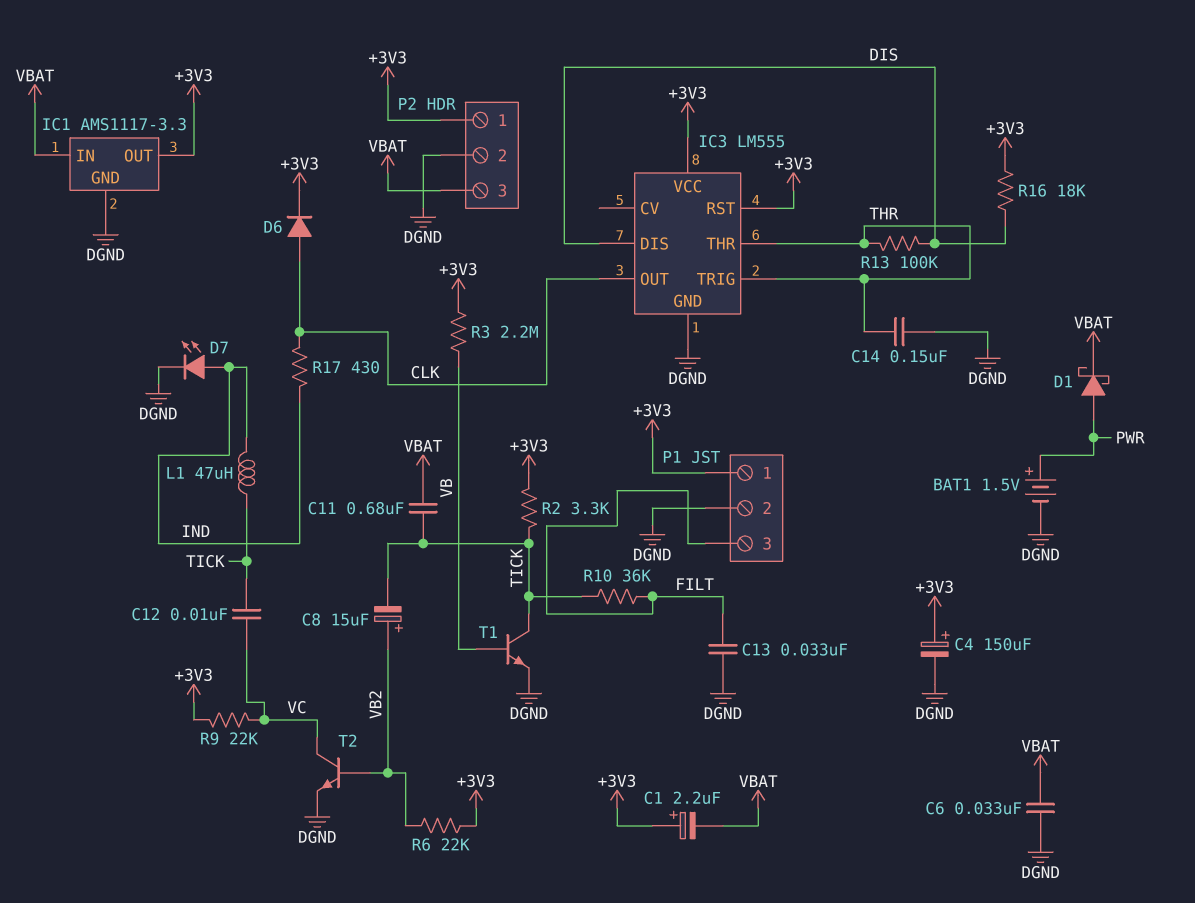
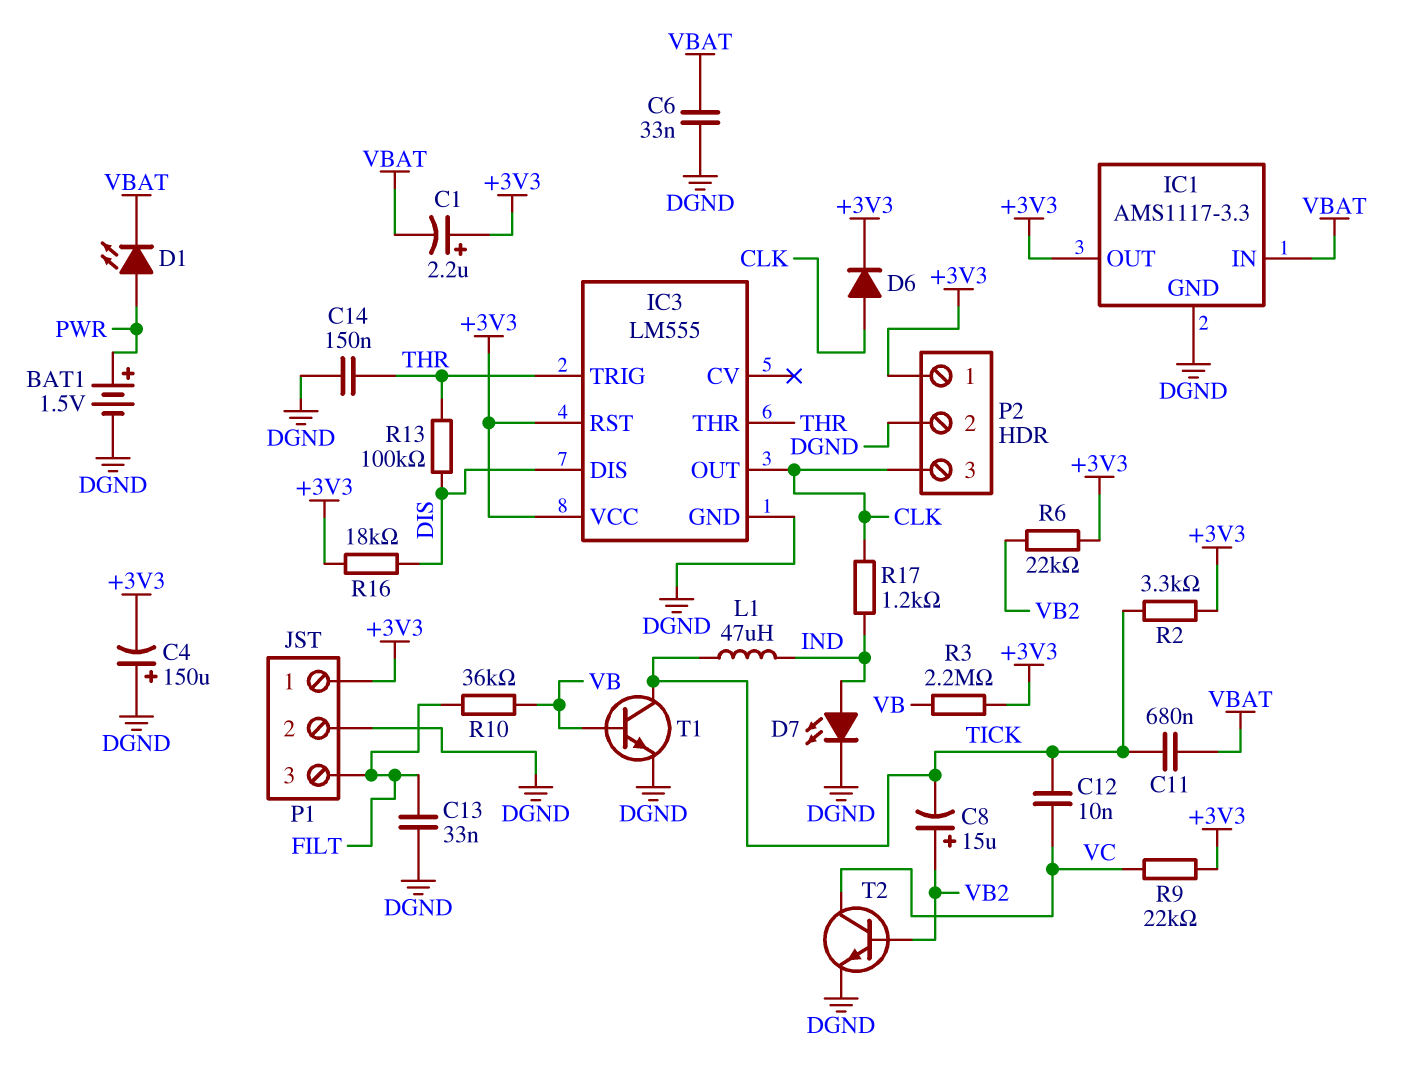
C4: 150uF (plus +3V3, minus DGND) -> 150uF (plus DGND, minus +3V3)
D1: schottky (A PWR, K VBAT) -> LED (A PWR, K VBAT)
P2 pin 3: VBAT -> CLK
R10: 36k (FILT, TICK) -> 36k (FILT, VB)
R17: 430 (CLK, IND) -> 1.2k (CLK, IND)

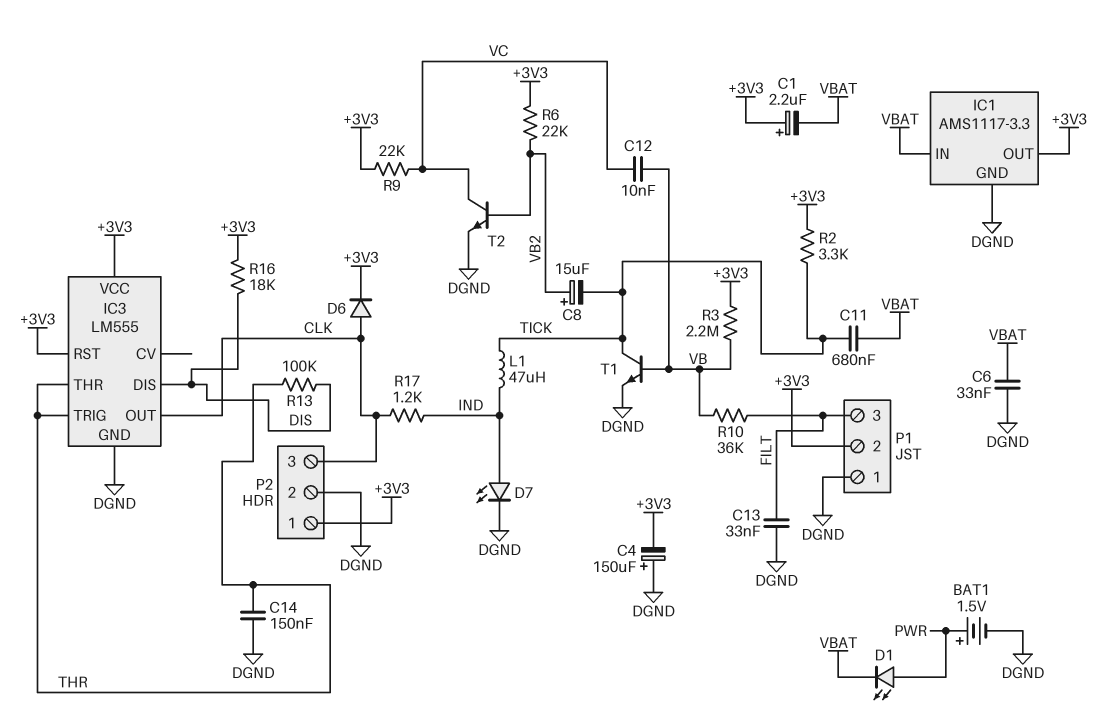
C12: 10nF (TICK, VC) -> 10nF (VB, VC)
P1 pin 1: +3V3 -> DGND
P1 pin 2: DGND -> +3V3

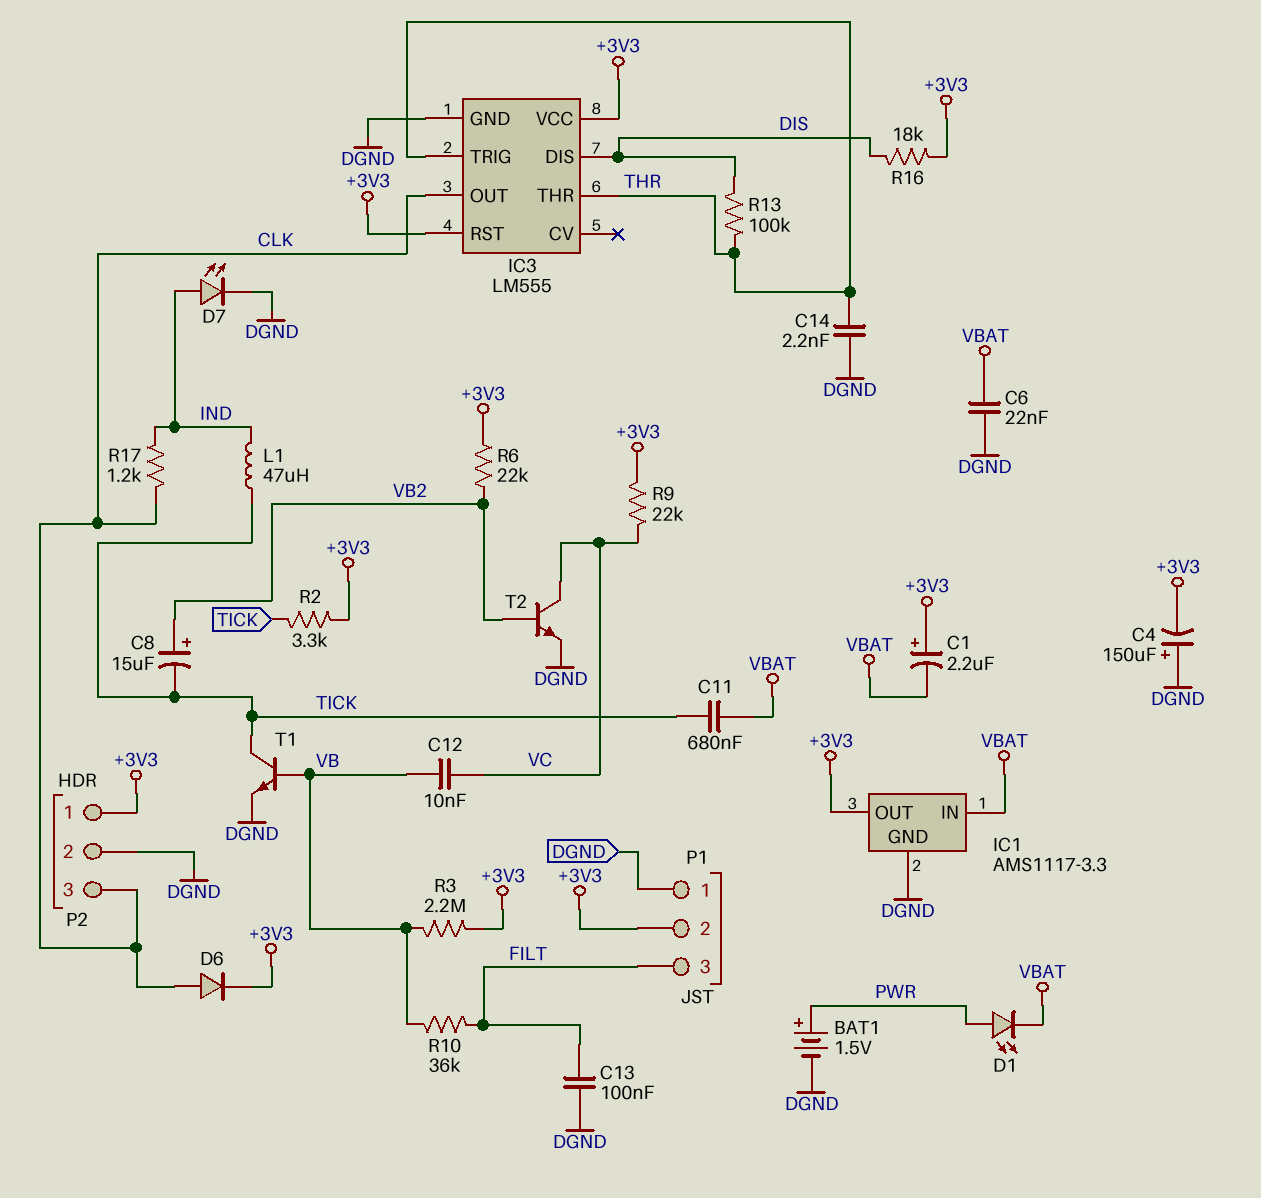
C6: 33nF (DGND, VBAT) -> 22nF (DGND, VBAT)
C13: 33nF (DGND, FILT) -> 100nF (DGND, FILT)
C14: 150nF (DGND, THR) -> 2.2nF (DGND, THR)

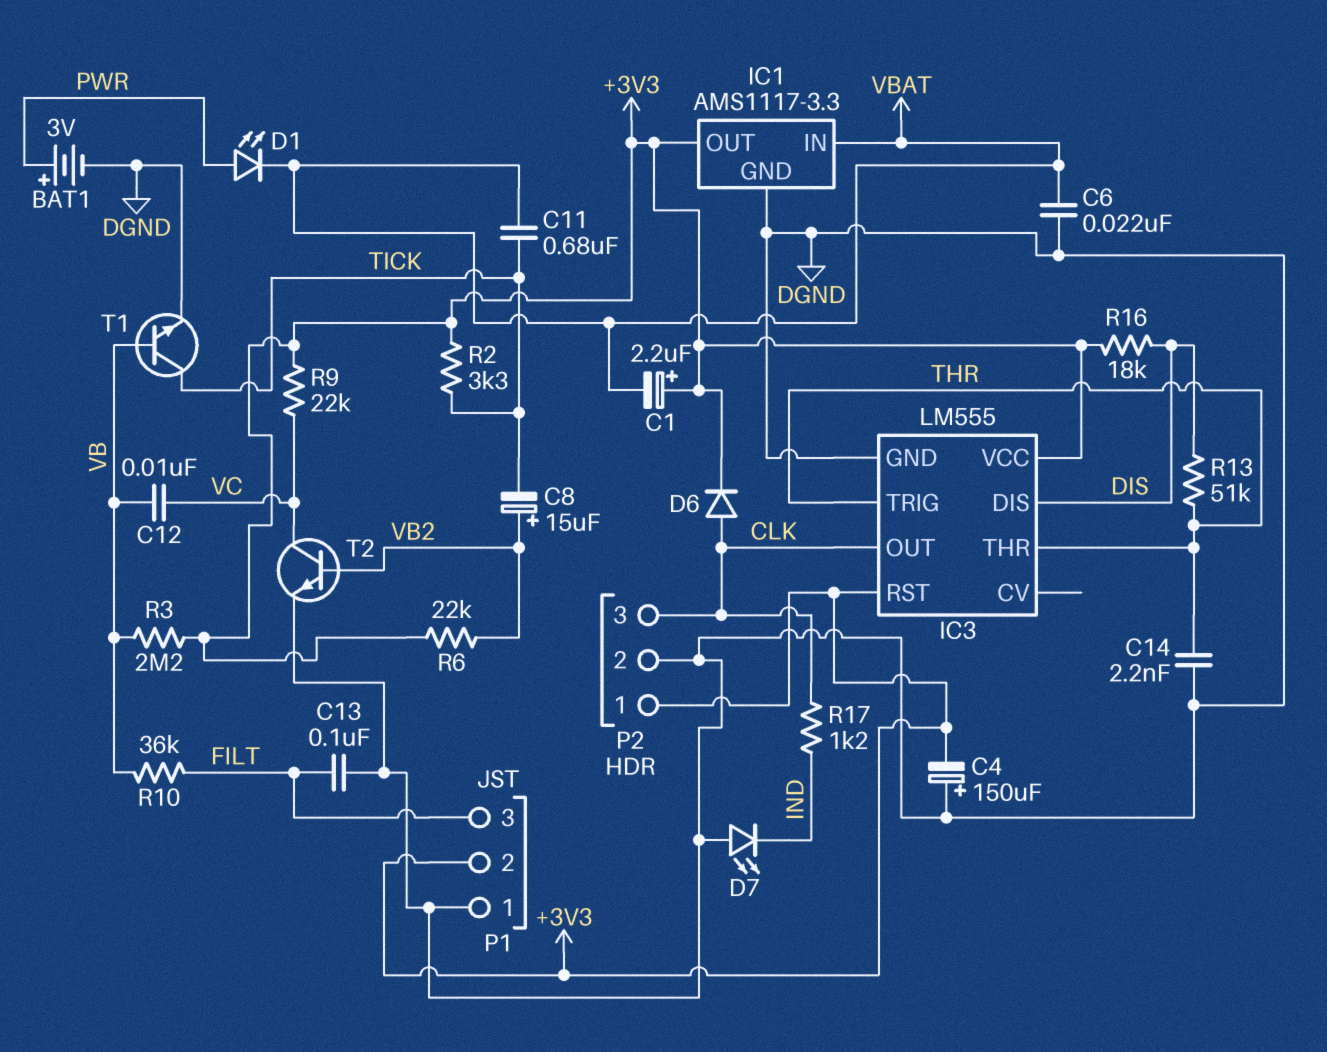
BAT1: 1.5V (plus PWR, minus DGND) -> 3V (plus PWR, minus DGND)
D7: LED (A IND, K DGND) -> LED (A DGND, K IND)
L1: 47uH (IND, TICK) -> none
R13: 100k (DIS, THR) -> 51k (DIS, THR)

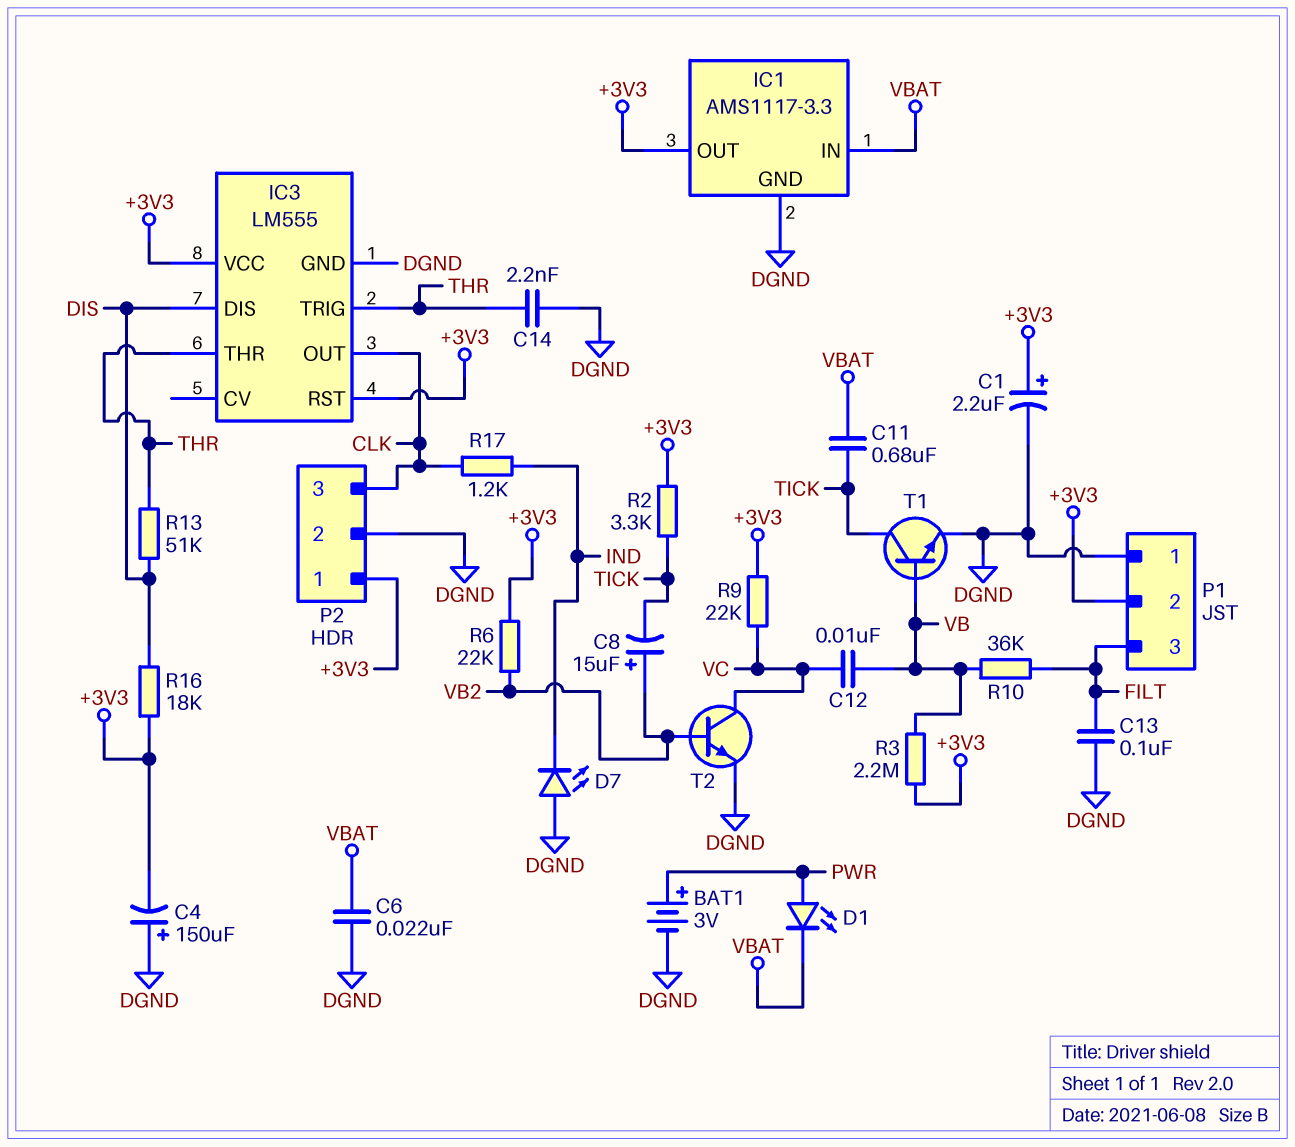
C1: 2.2uF (plus +3V3, minus VBAT) -> 2.2uF (plus +3V3, minus DGND)
D6: diode (A CLK, K +3V3) -> none

